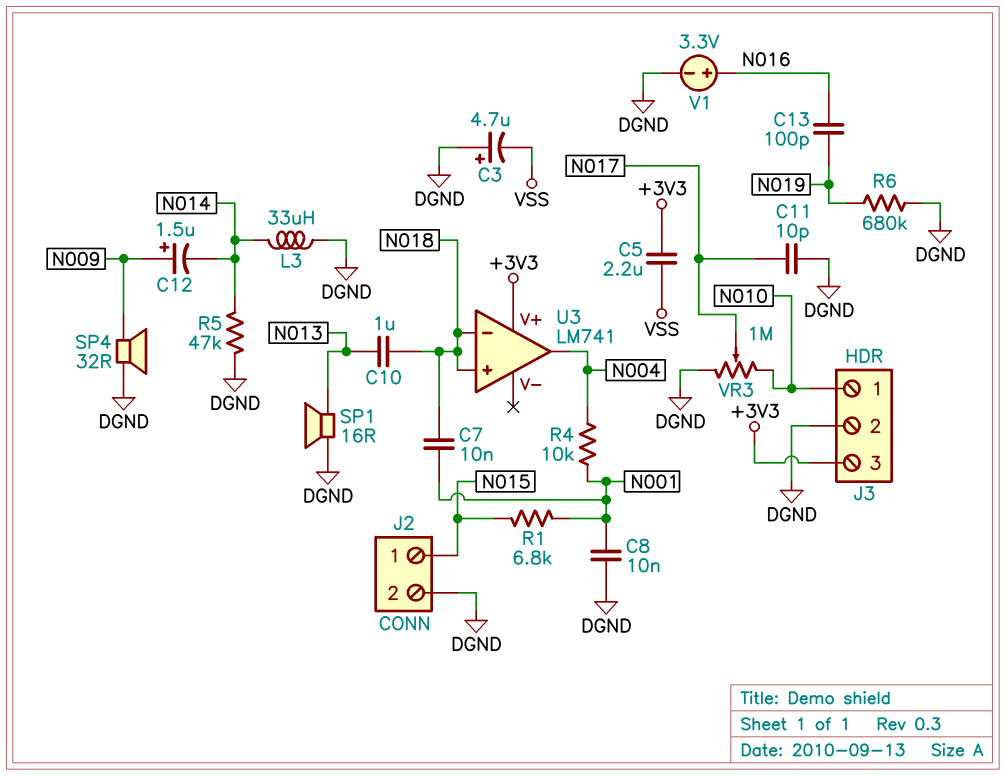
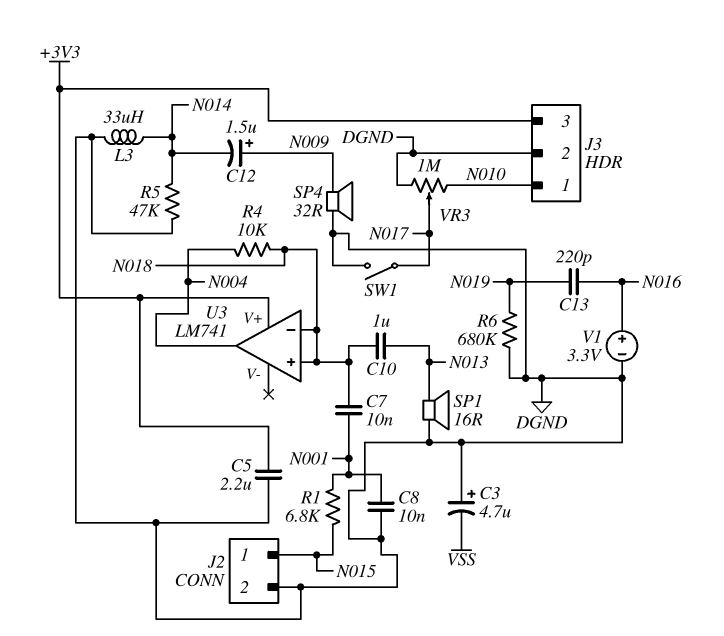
C5: 2.2uF (+3V3, VSS) -> 2.2uF (+3V3, DGND)
C11: 10pF (DGND, N017) -> none
C13: 100pF (N016, N019) -> 220pF (N016, N019)
R4: 10k (N001, N004) -> 10k (N004, N018)
SW1: none -> switch (DGND, N017)

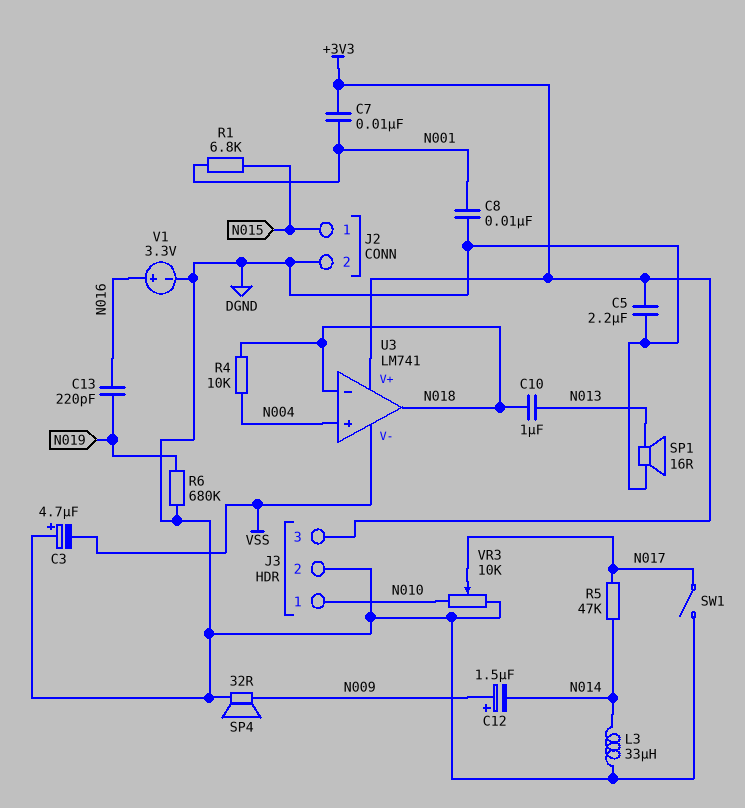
C7: 10nF (N001, N018) -> 10nF (+3V3, N001)
R5: 47k (DGND, N014) -> 47k (N014, N017)
U3 pin V-: none -> VSS
U3 pin in+: N018 -> N004
U3 pin out: N004 -> N018
VR3: 1M (DGND, N010, wiper N017) -> 10k (DGND, N010, wiper N017)

